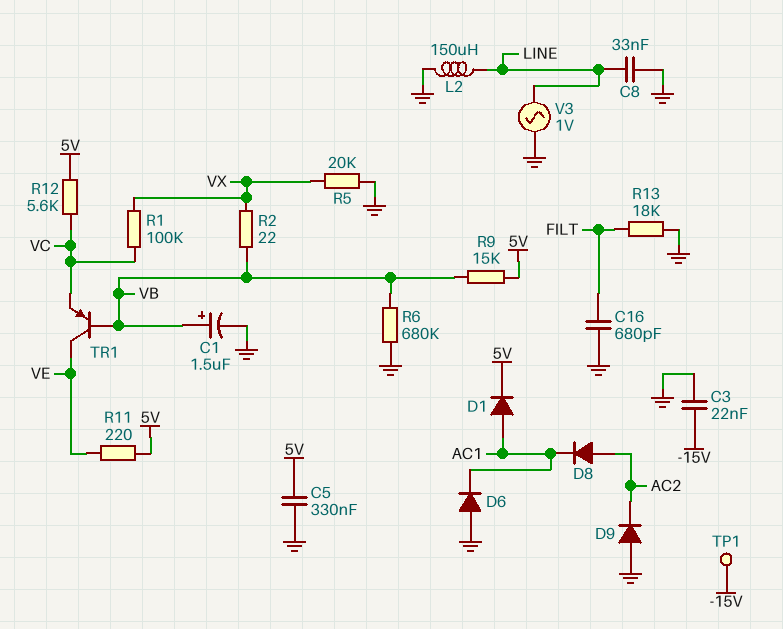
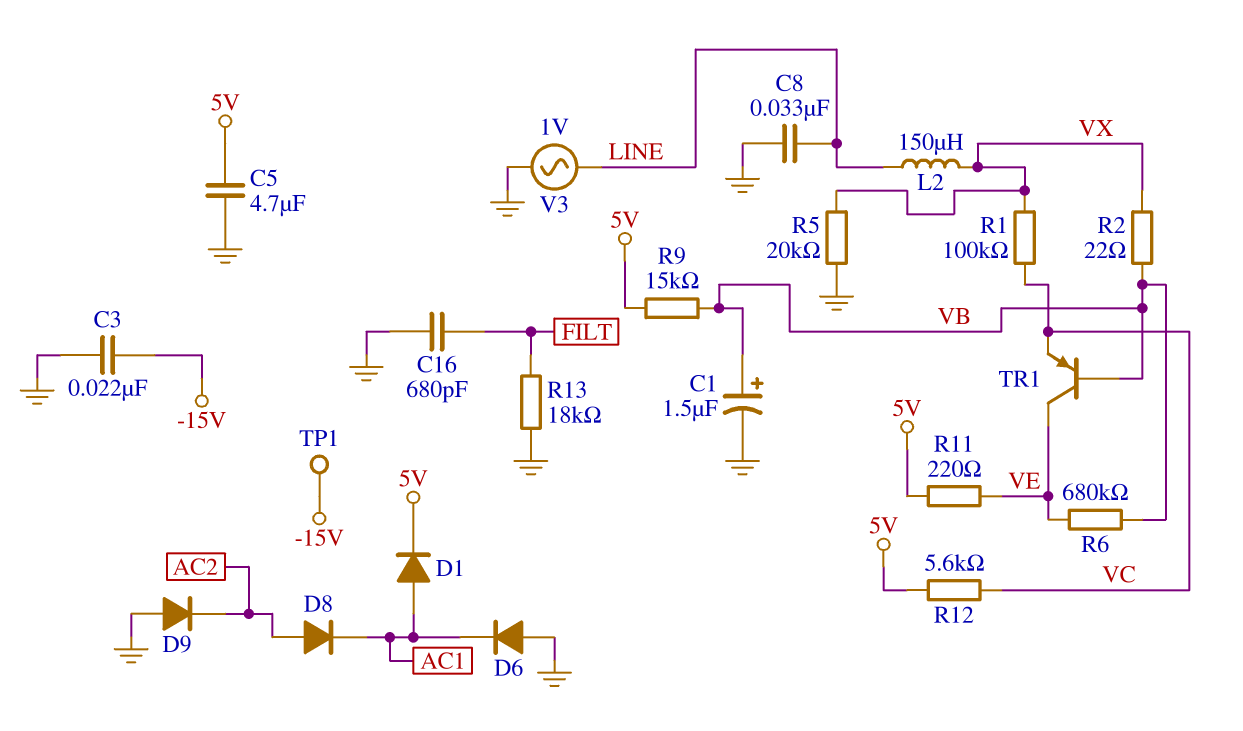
C5: 330nF (5V, GND) -> 4.7uF (5V, GND)
L2: 150uH (GND, LINE) -> 150uH (LINE, VX)
R6: 680k (GND, VB) -> 680k (VB, VE)

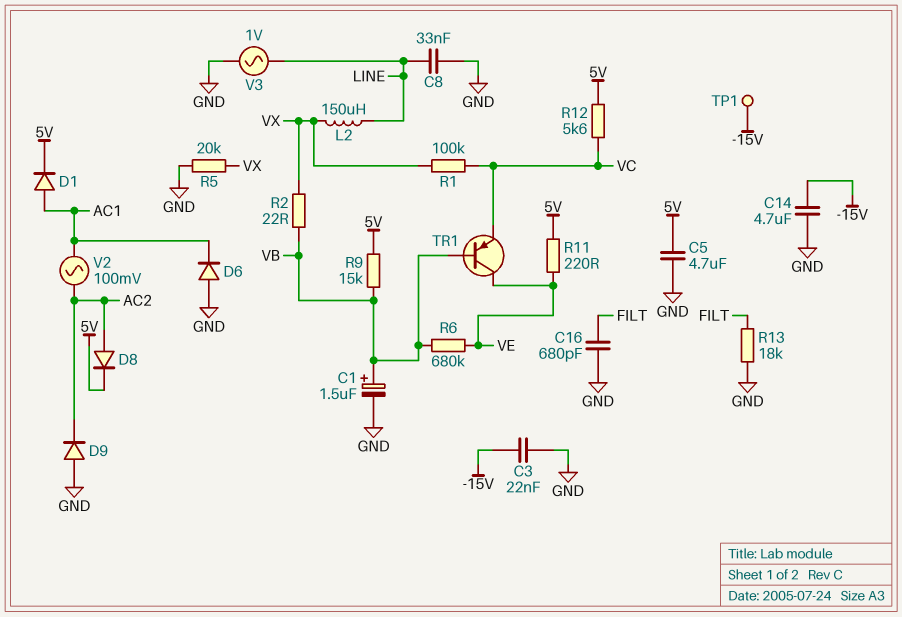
C14: none -> 4.7uF (-15V, GND)
D8: diode (A AC2, K AC1) -> diode (A AC2, K 5V)
V2: none -> AC 100mV (AC1, AC2)

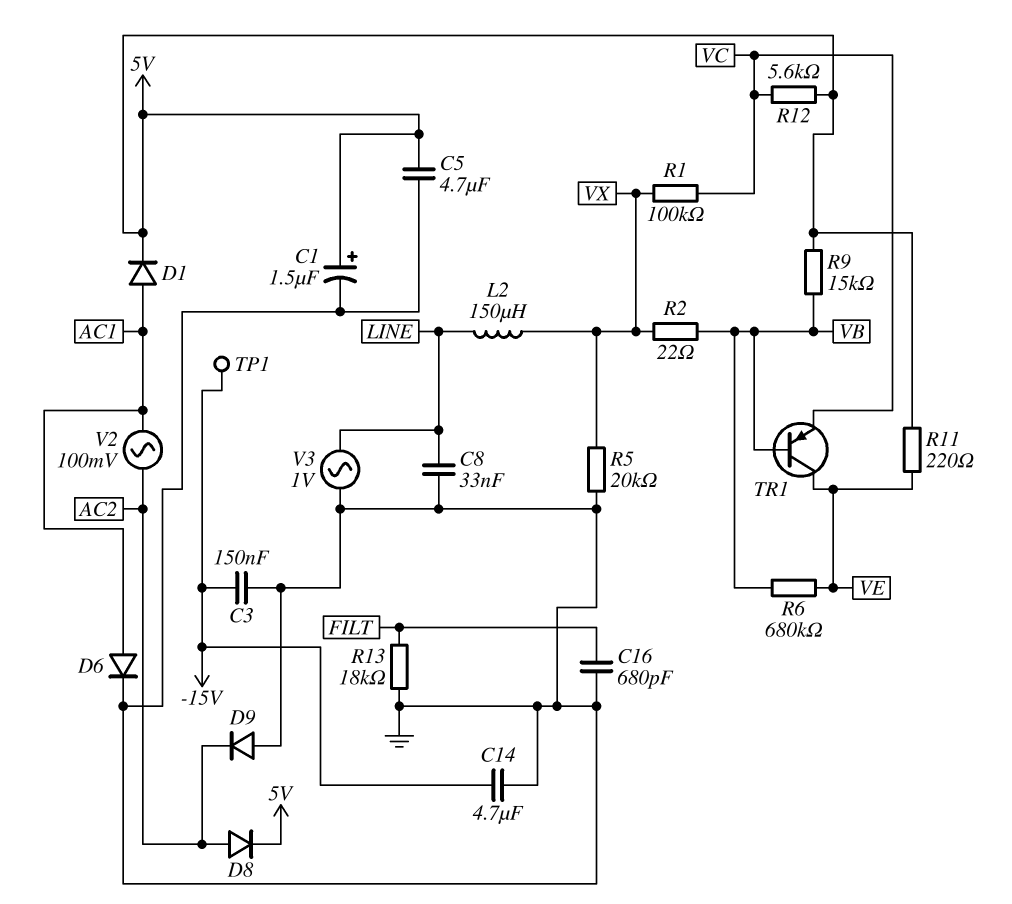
C1: 1.5uF (plus VB, minus GND) -> 1.5uF (plus 5V, minus GND)
C3: 22nF (-15V, GND) -> 150nF (-15V, GND)
D6: diode (A GND, K AC1) -> diode (A AC1, K GND)

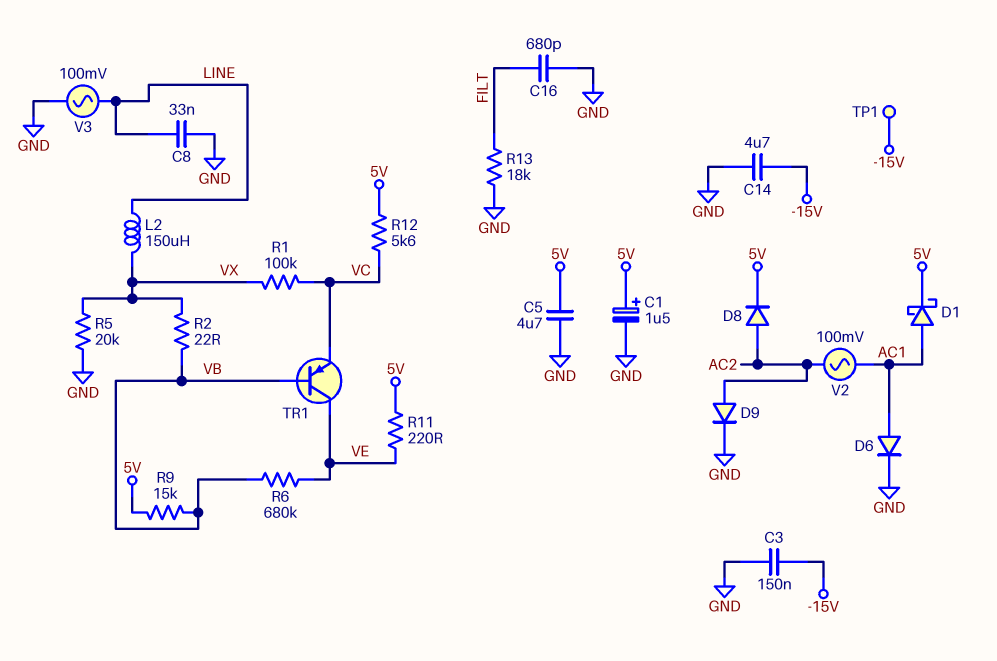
D1: diode (A AC1, K 5V) -> schottky (A AC1, K 5V)
D9: diode (A GND, K AC2) -> diode (A AC2, K GND)
V3: AC 1V (GND, LINE) -> AC 100mV (GND, LINE)

